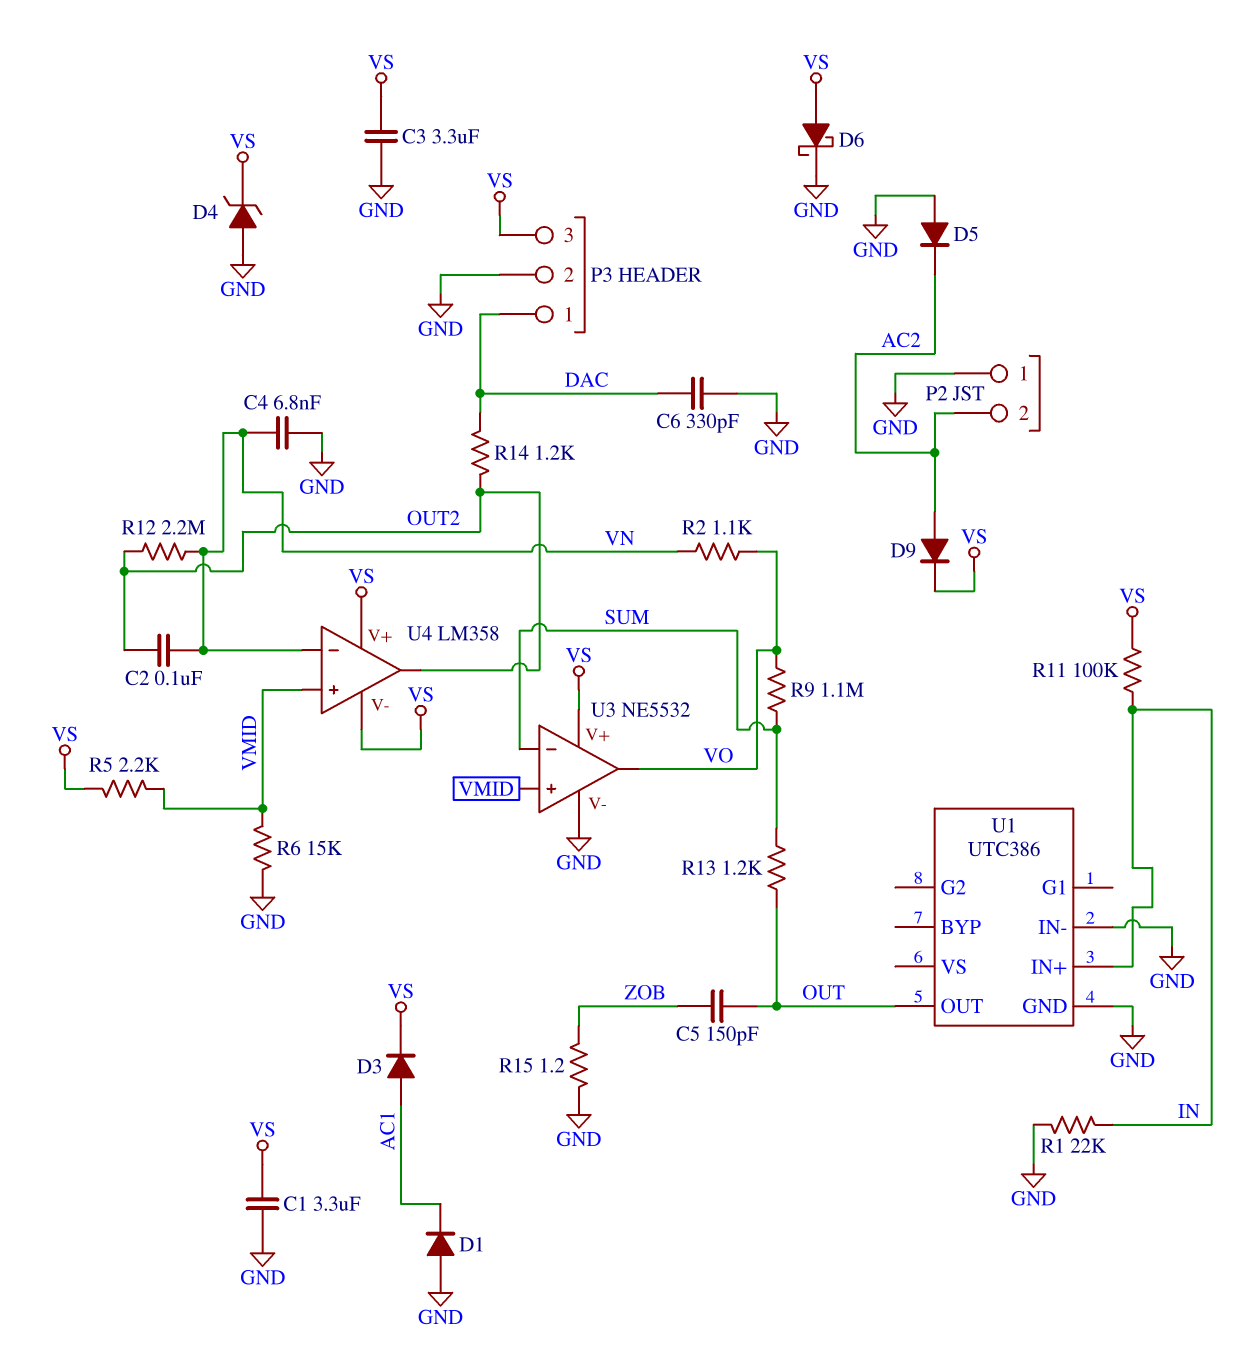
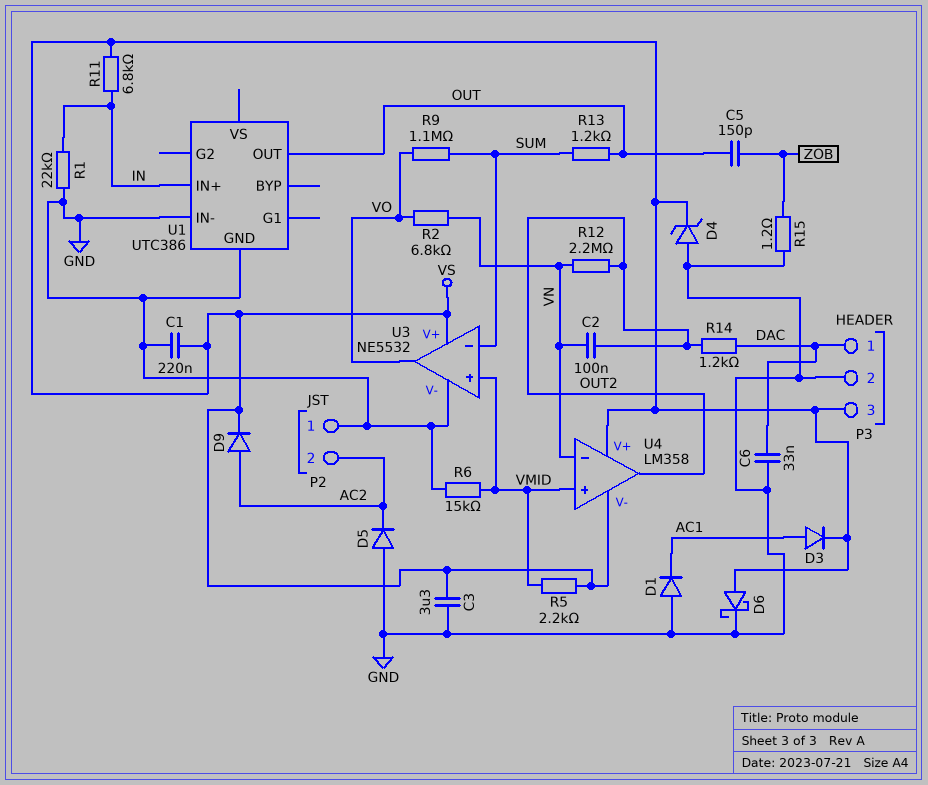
C1: 3.3uF (GND, VS) -> 220nF (GND, VS)
C4: 6.8nF (GND, VN) -> none
C6: 330pF (DAC, GND) -> 33nF (DAC, GND)
R2: 1.1k (VN, VO) -> 6.8k (VN, VO)
R11: 100k (IN, VS) -> 6.8k (IN, VS)

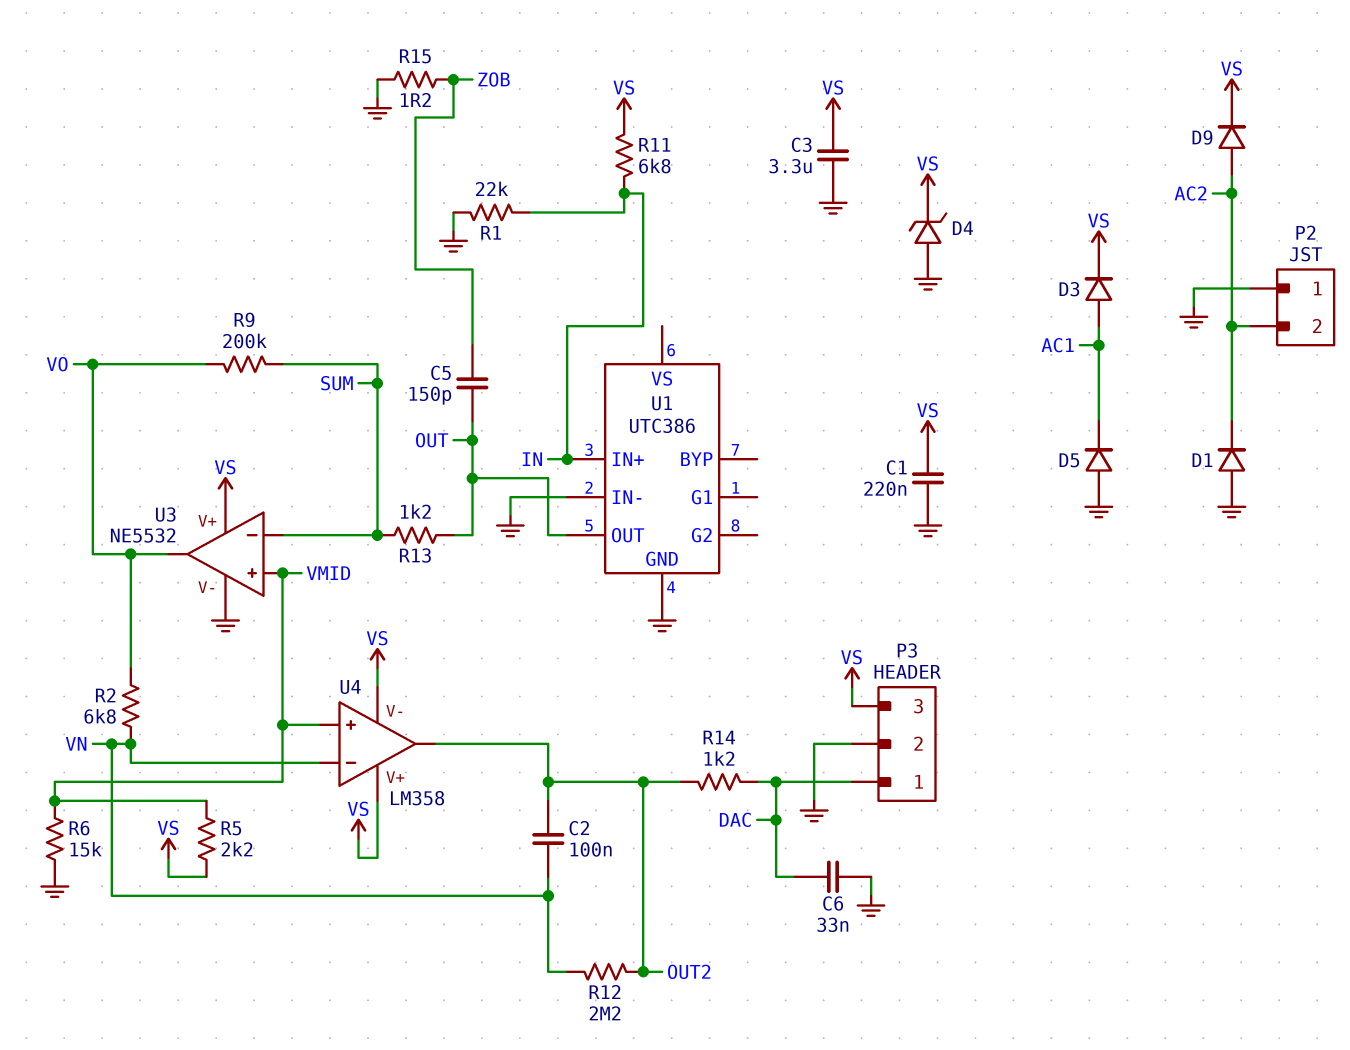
D1: diode (A GND, K AC1) -> diode (A GND, K AC2)
D5: diode (A GND, K AC2) -> diode (A GND, K AC1)
D6: schottky (A VS, K GND) -> none
R9: 1.1M (SUM, VO) -> 200k (SUM, VO)

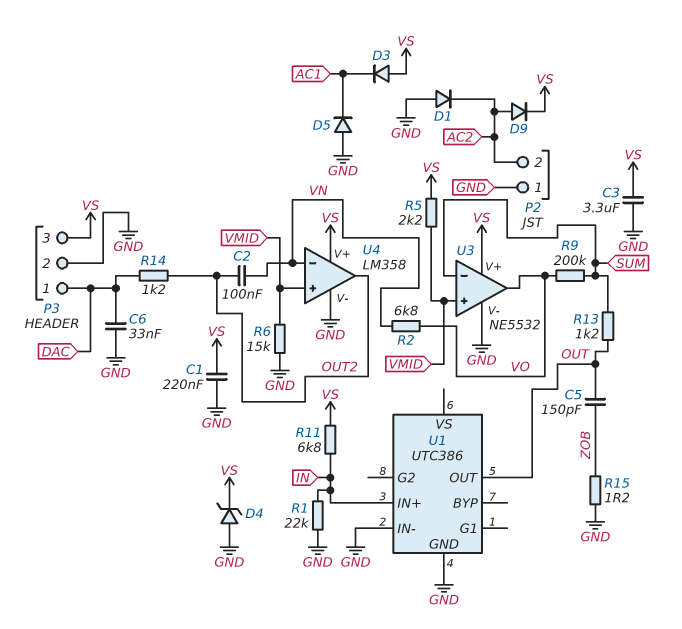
D3: diode (A AC1, K VS) -> diode (A VS, K AC1)
R12: 2.2M (OUT2, VN) -> none
U4 pin V-: VS -> GND

